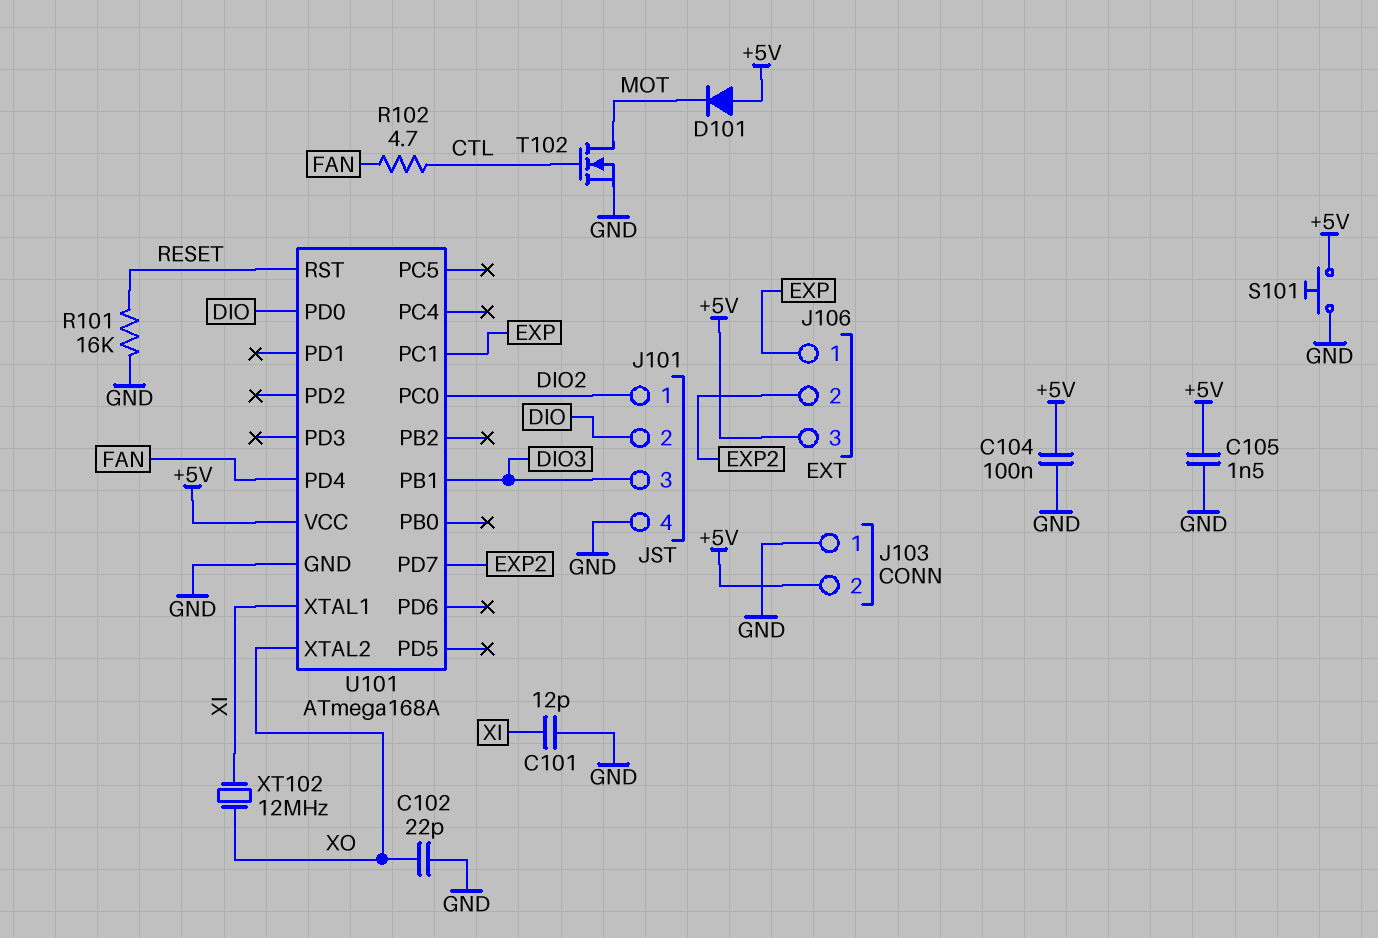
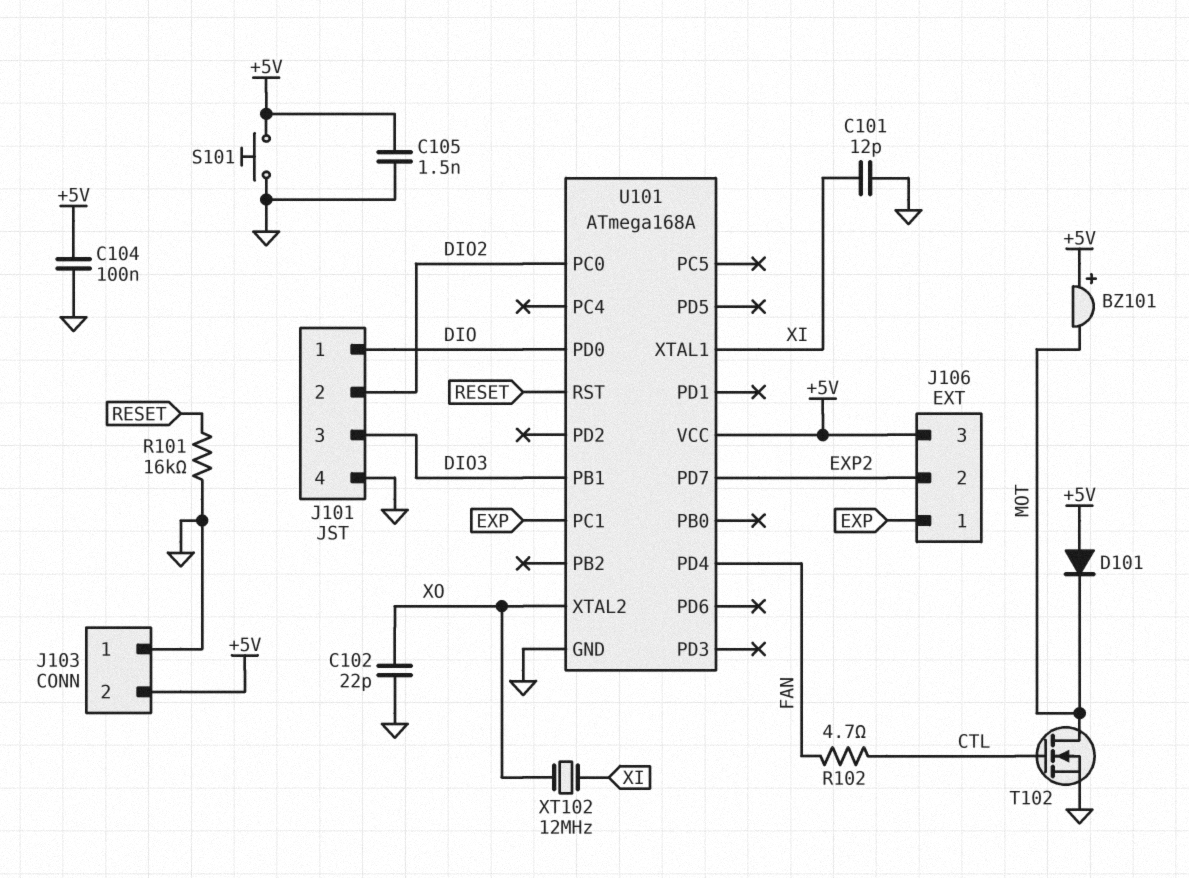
BZ101: none -> buzzer (plus +5V, minus MOT)
J101 pin 1: DIO2 -> DIO
J101 pin 2: DIO -> DIO2

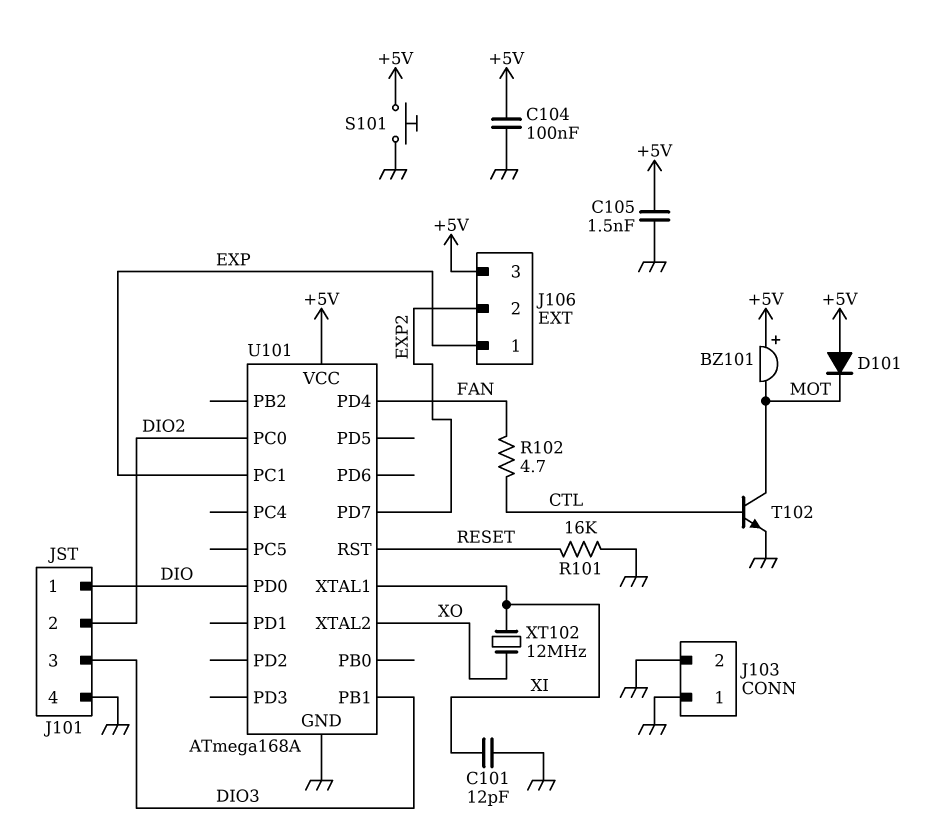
C102: 22pF (GND, XO) -> none
J103 pin 2: +5V -> GND
T102: NMOS (G CTL, D MOT, S GND) -> NPN (B CTL, C MOT, E GND)

